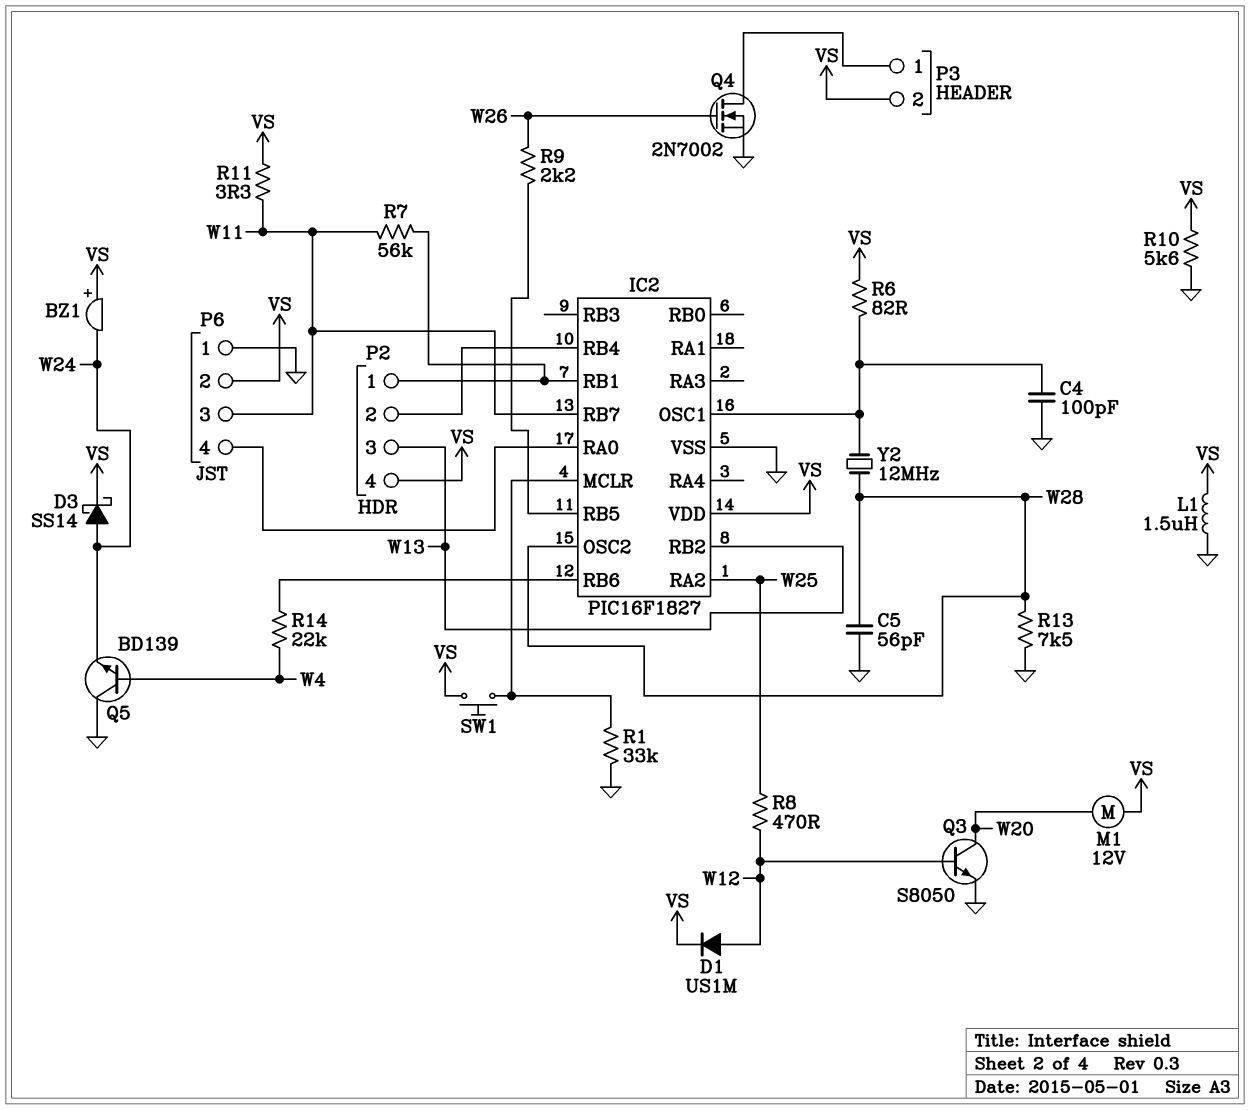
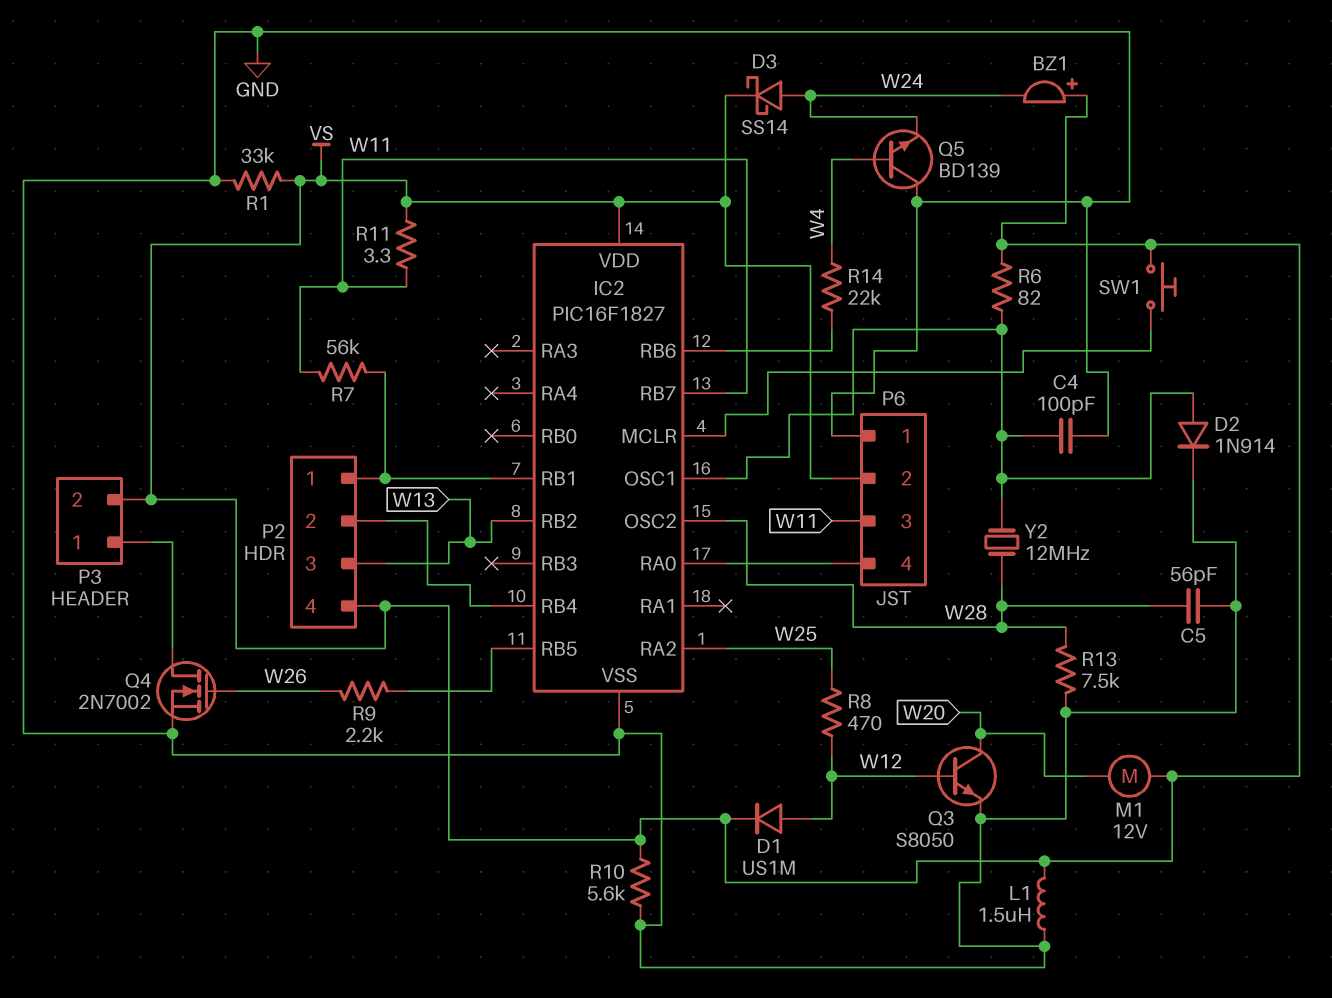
D2: none -> diode 1N914 (A IC2/OSC1, K GND)
R1: 33k (GND, IC2/MCLR) -> 33k (GND, VS)

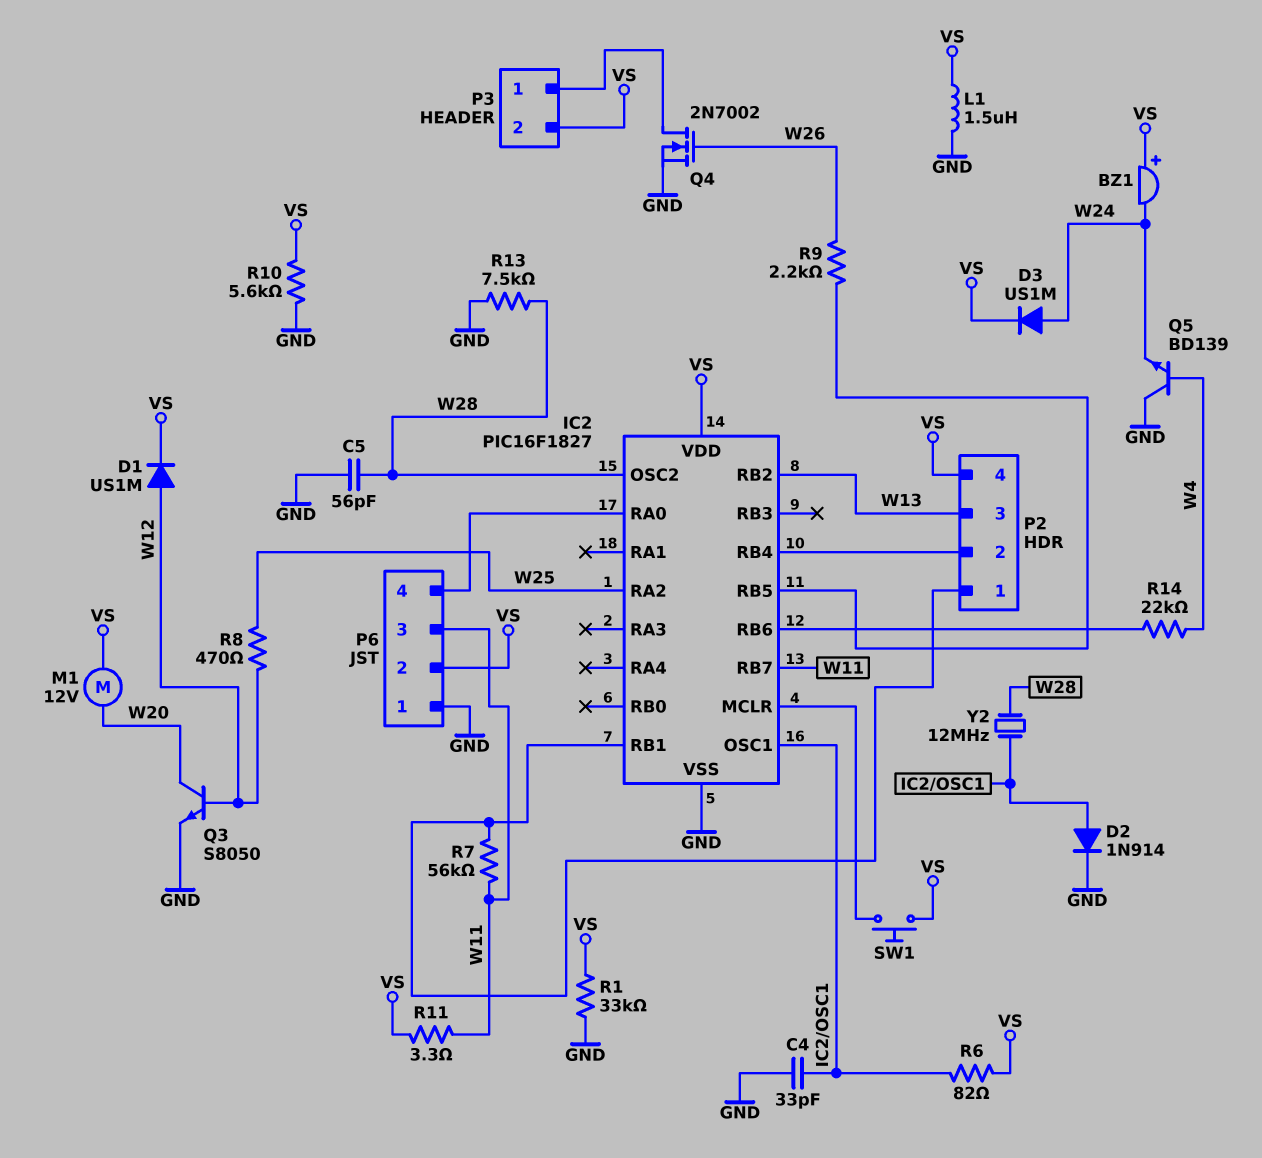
C4: 100pF (GND, IC2/OSC1) -> 33pF (GND, IC2/OSC1)
D3: schottky SS14 (A W24, K VS) -> diode US1M (A W24, K VS)

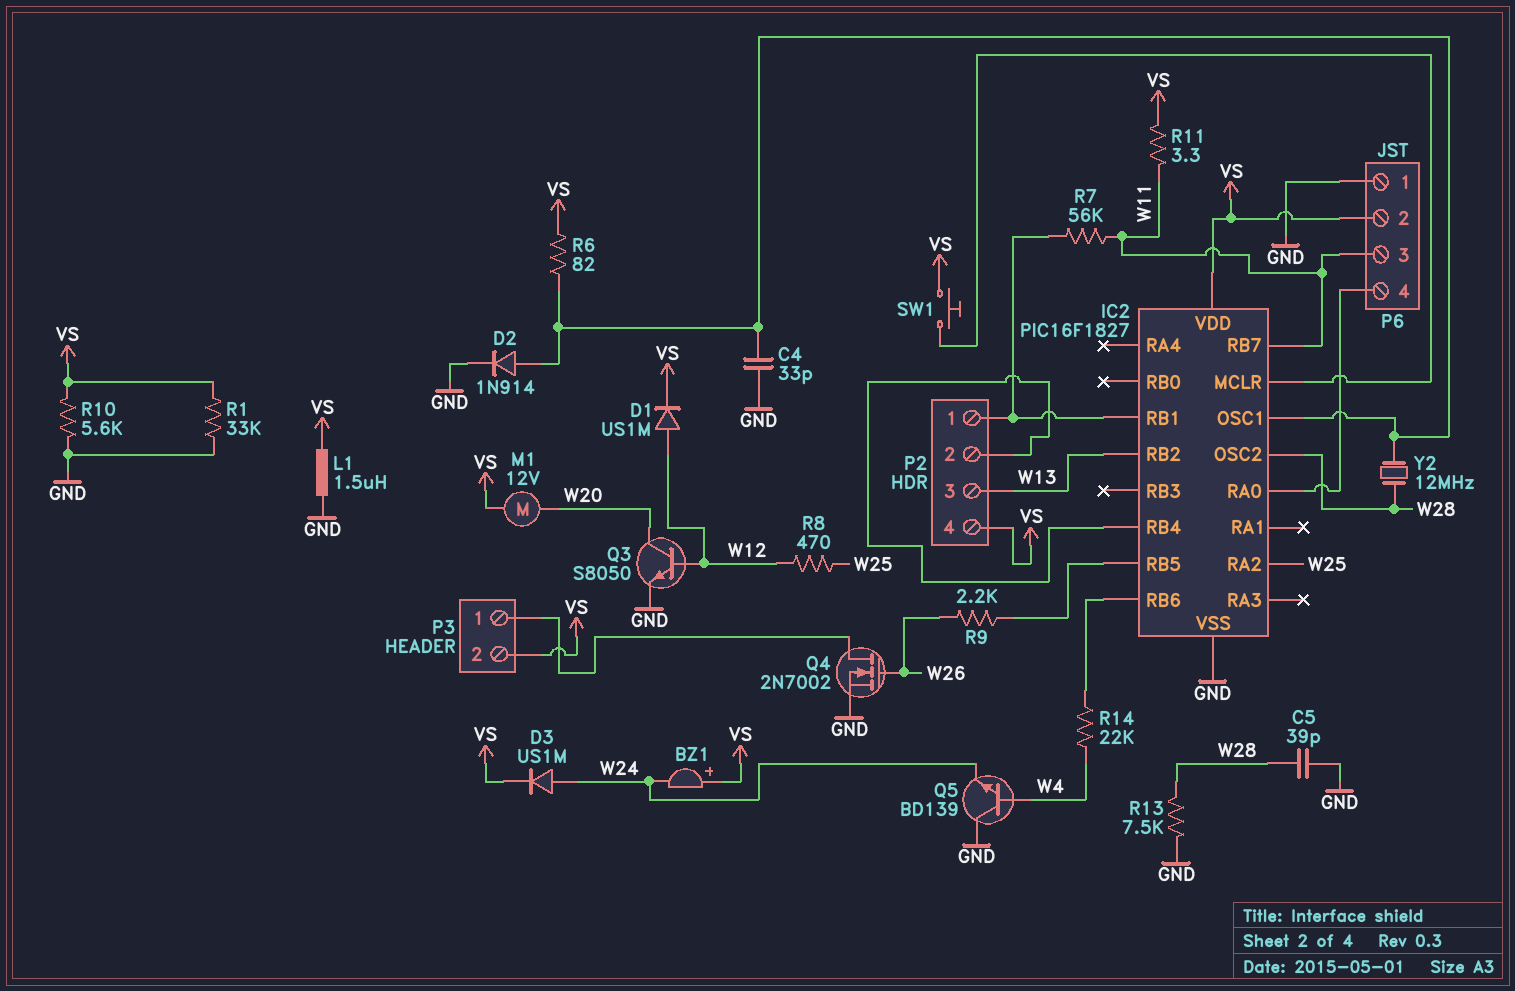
C5: 56pF (GND, W28) -> 39pF (GND, W28)

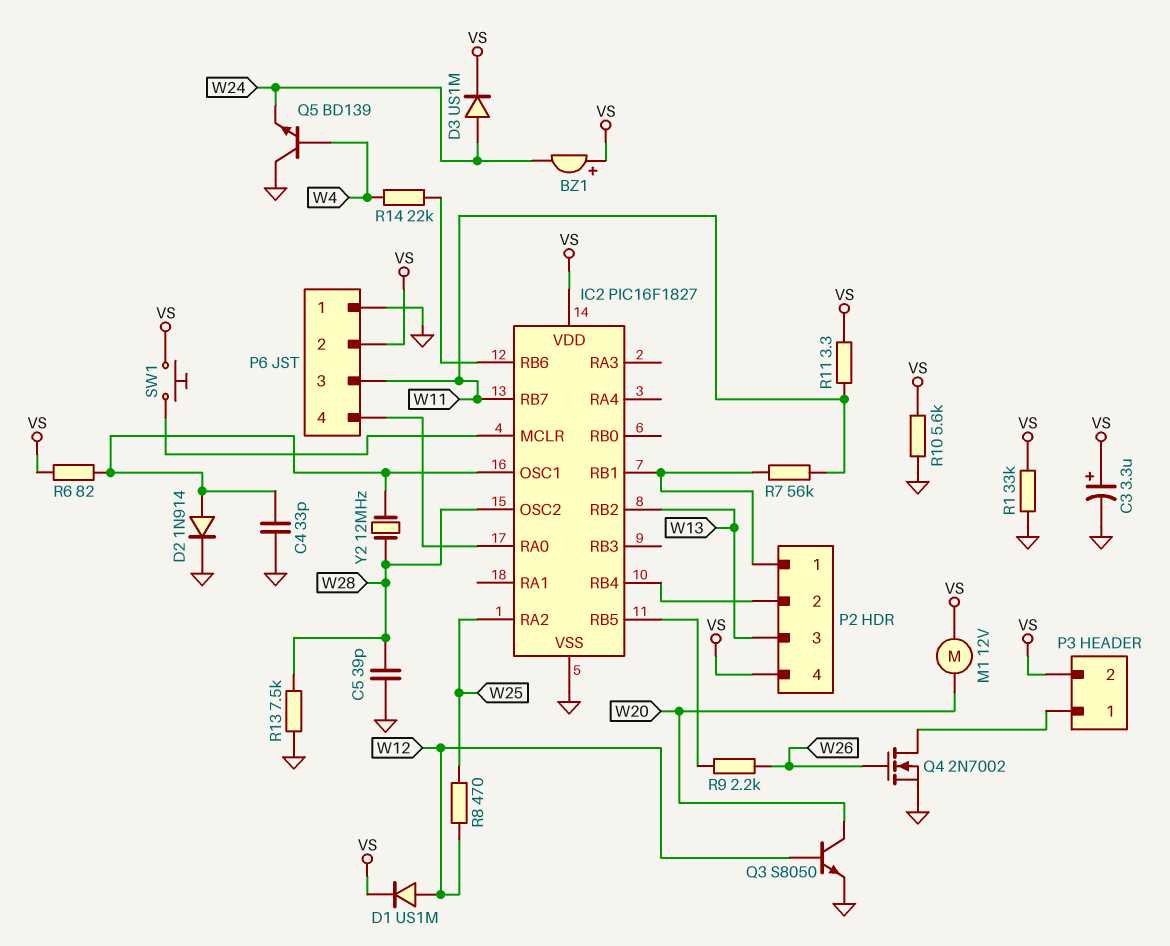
C3: none -> 3.3uF (plus VS, minus GND)
L1: 1.5uH (GND, VS) -> none

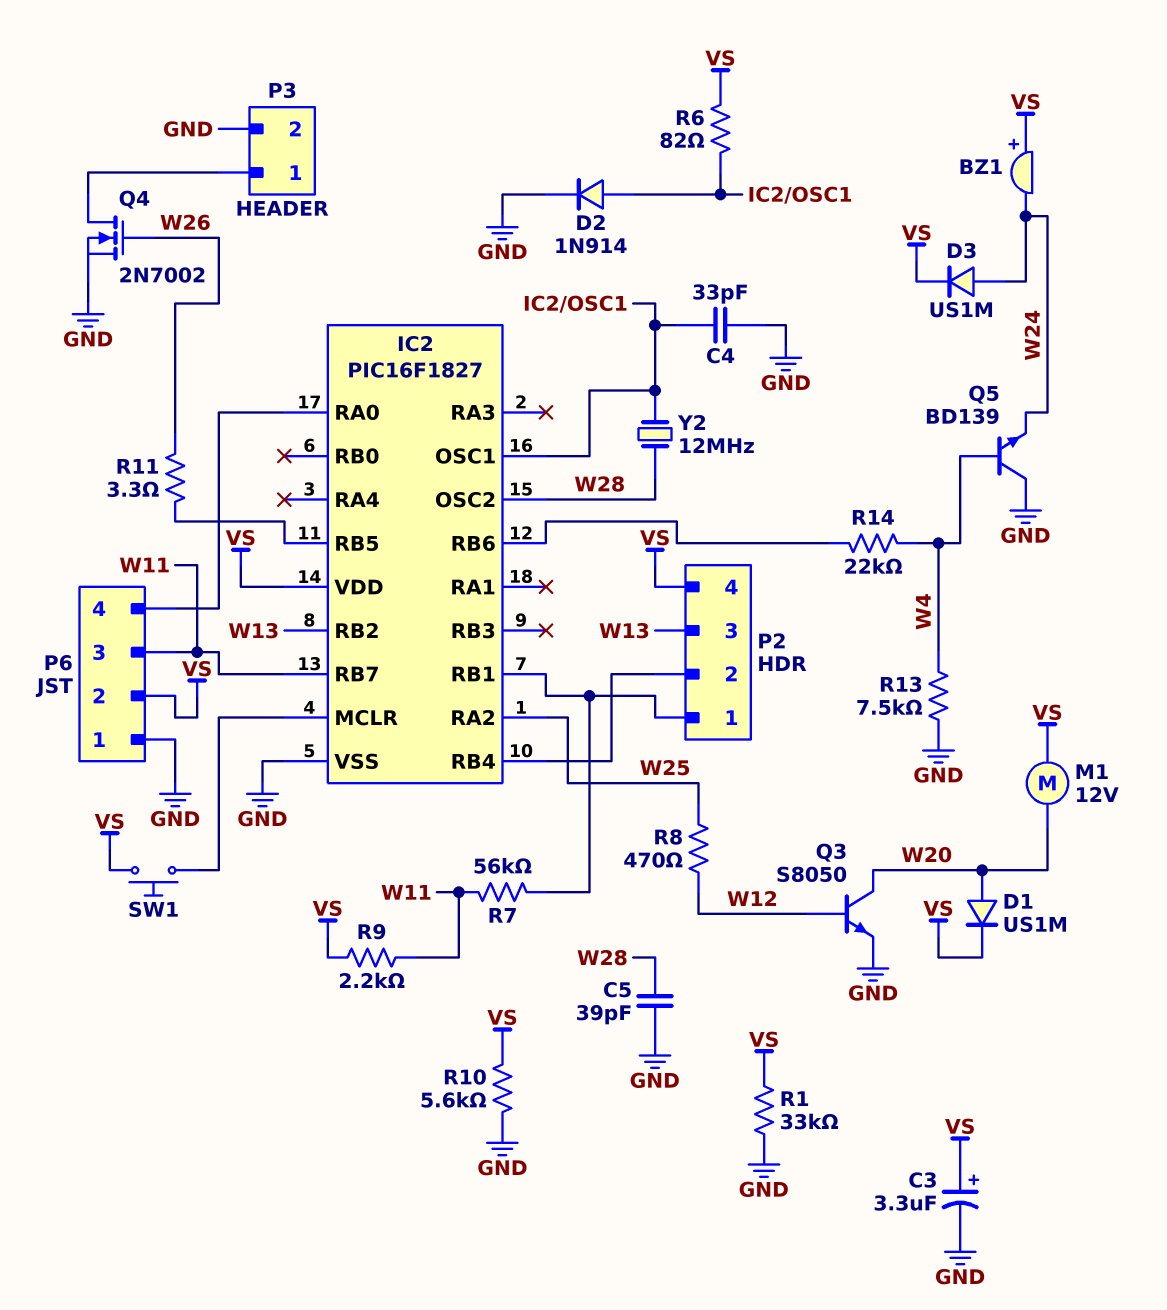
D1: diode US1M (A W12, K VS) -> diode US1M (A W20, K VS)
P3 pin 2: VS -> GND
R9: 2.2k (IC2/RB5, W26) -> 2.2k (VS, W11)
R11: 3.3 (VS, W11) -> 3.3 (IC2/RB5, W26)
R13: 7.5k (GND, W28) -> 7.5k (GND, W4)

